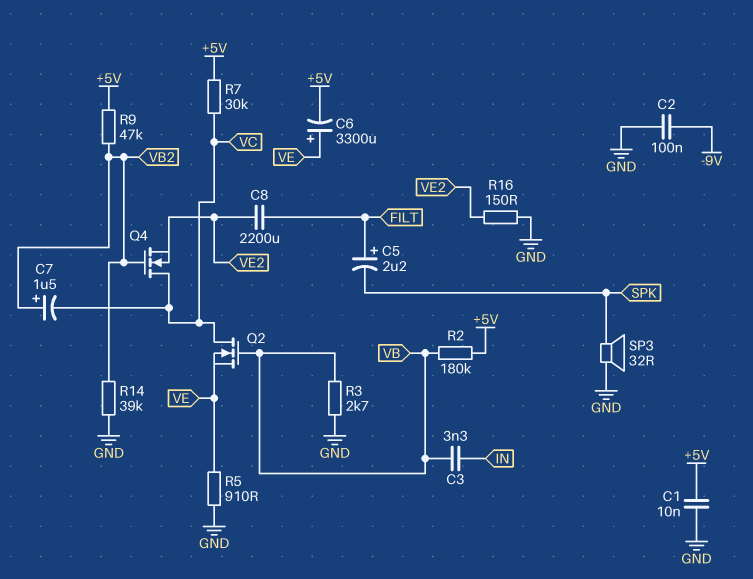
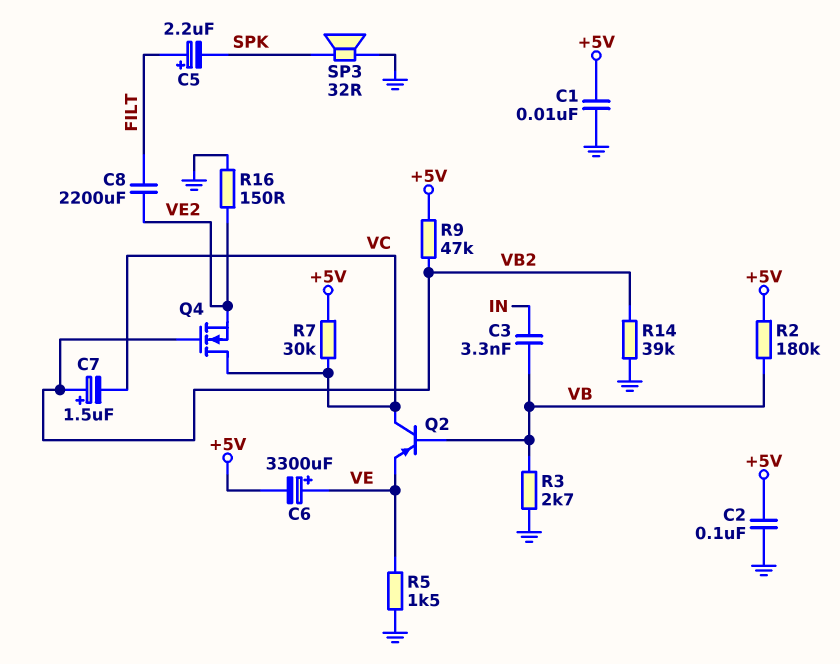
C2: 100nF (-9V, GND) -> 100nF (+5V, GND)
Q2: NMOS (G VB, D VC, S VE) -> PNP (B VB, C VC, E VE)
R5: 910 (GND, VE) -> 1.5k (GND, VE)

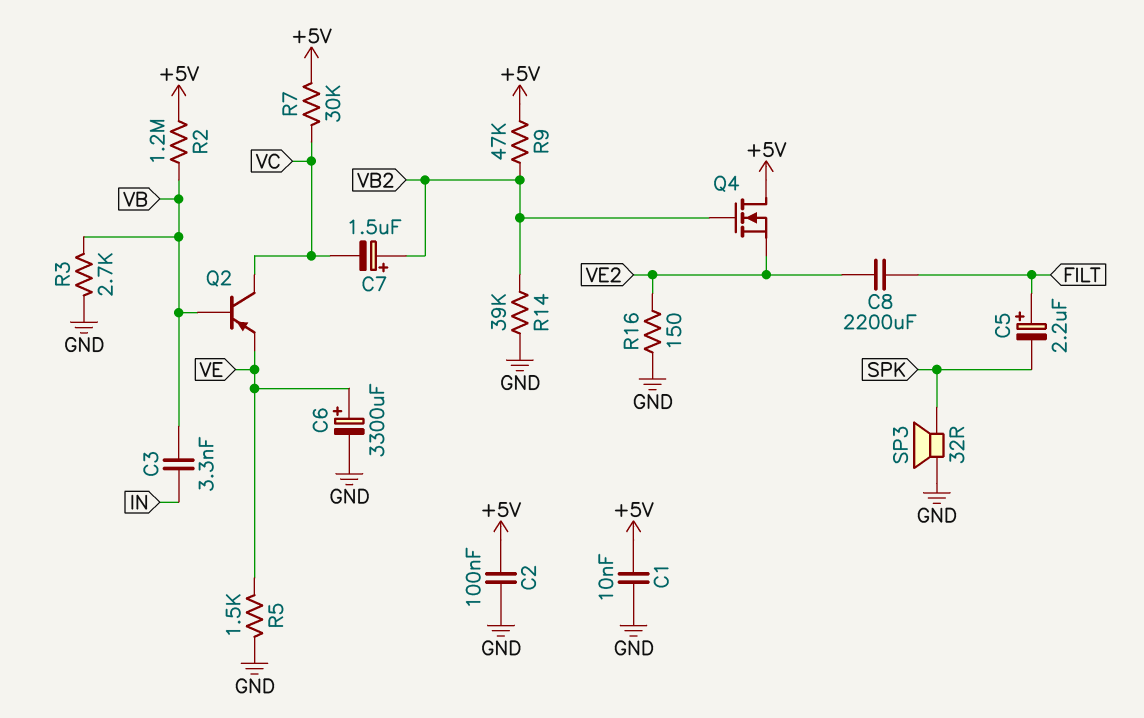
C6: 3300uF (plus VE, minus +5V) -> 3300uF (plus VE, minus GND)
Q4: NMOS (G VB2, D VC, S VE2) -> NMOS (G VB2, D +5V, S VE2)
R2: 180k (+5V, VB) -> 1.2M (+5V, VB)

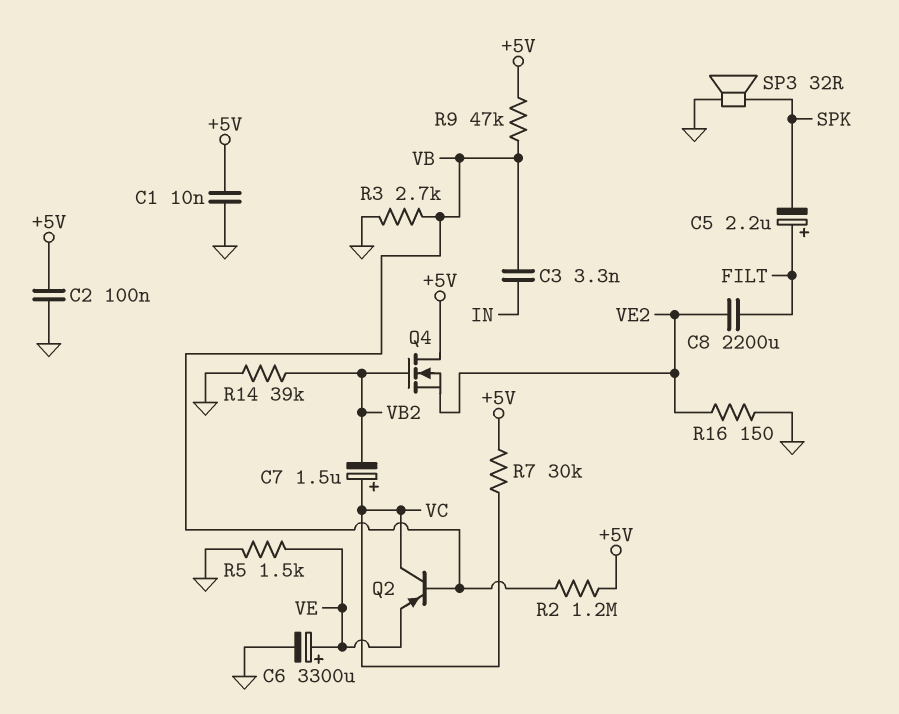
C7: 1.5uF (plus VB2, minus VC) -> 1.5uF (plus VC, minus VB2)
R9: 47k (+5V, VB2) -> 47k (+5V, VB)

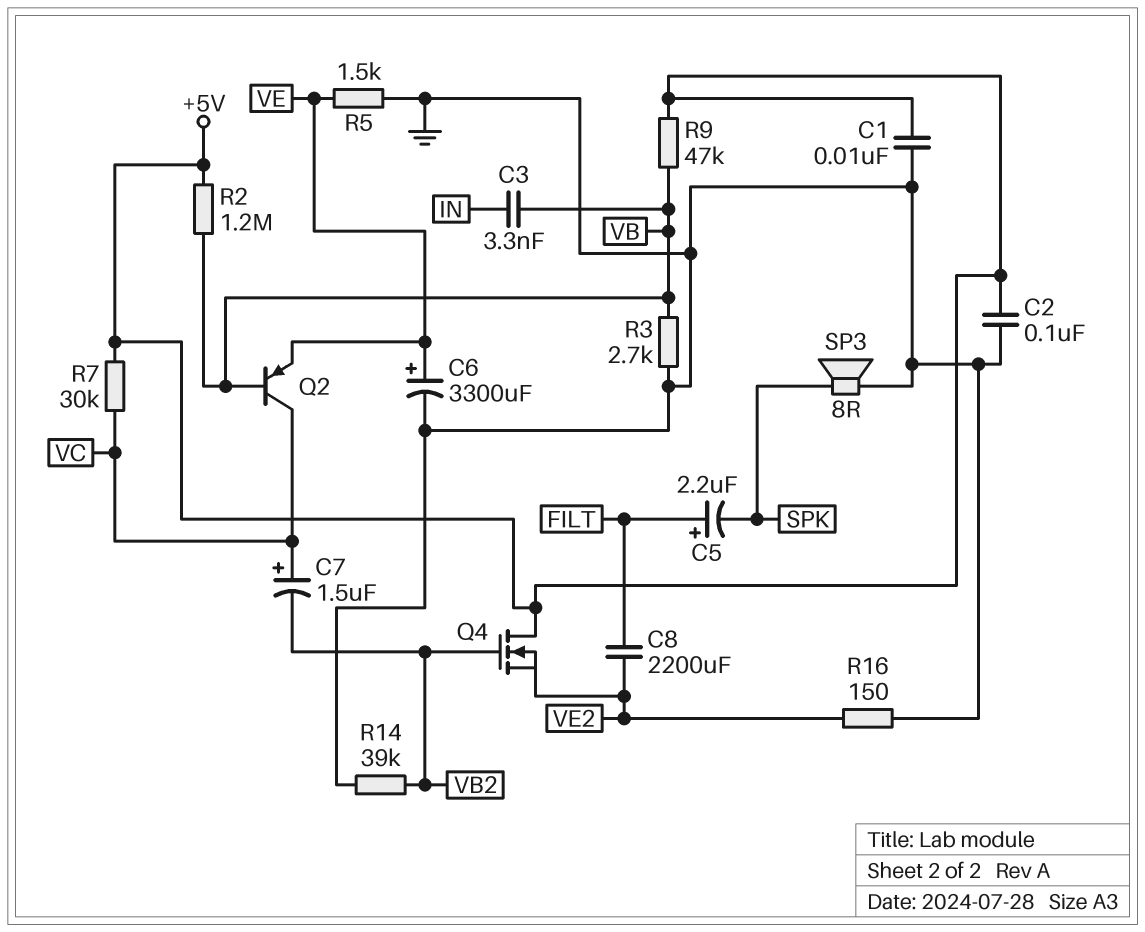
SP3: speaker 32R (GND, SPK) -> speaker 8R (GND, SPK)

